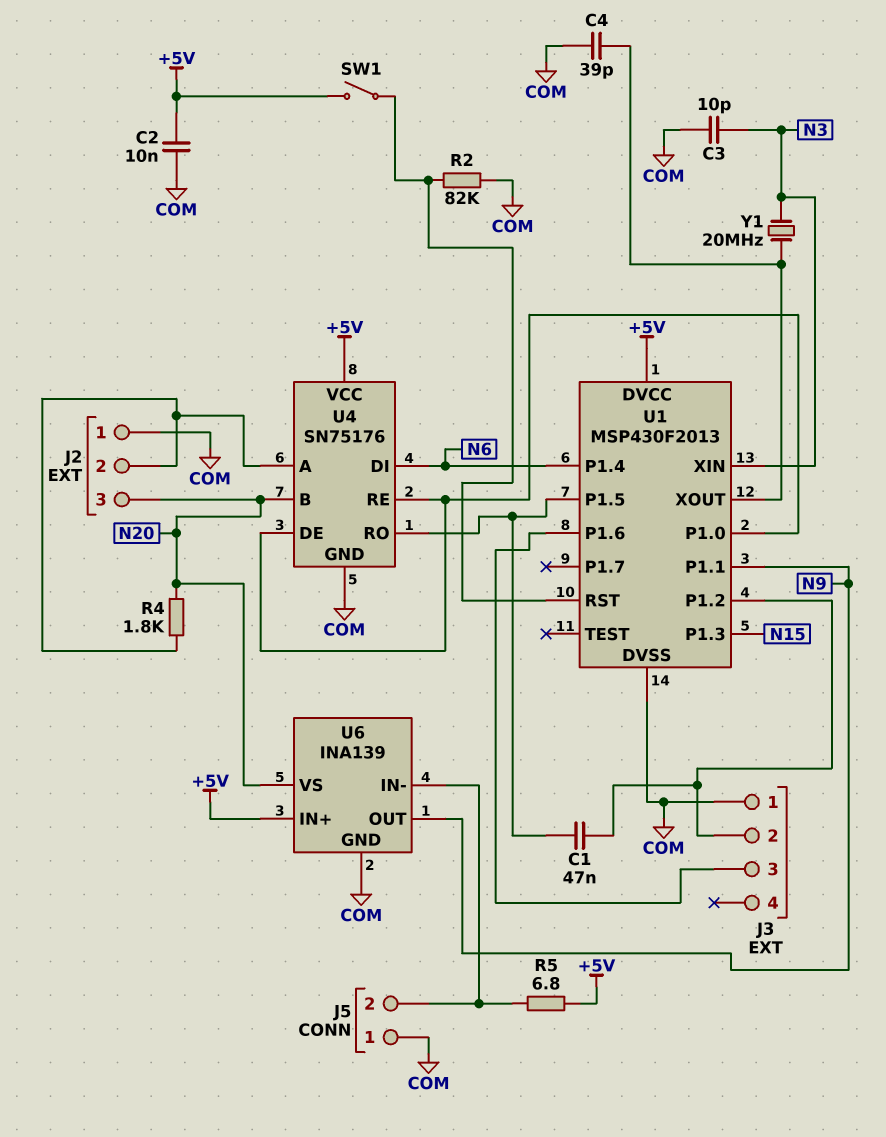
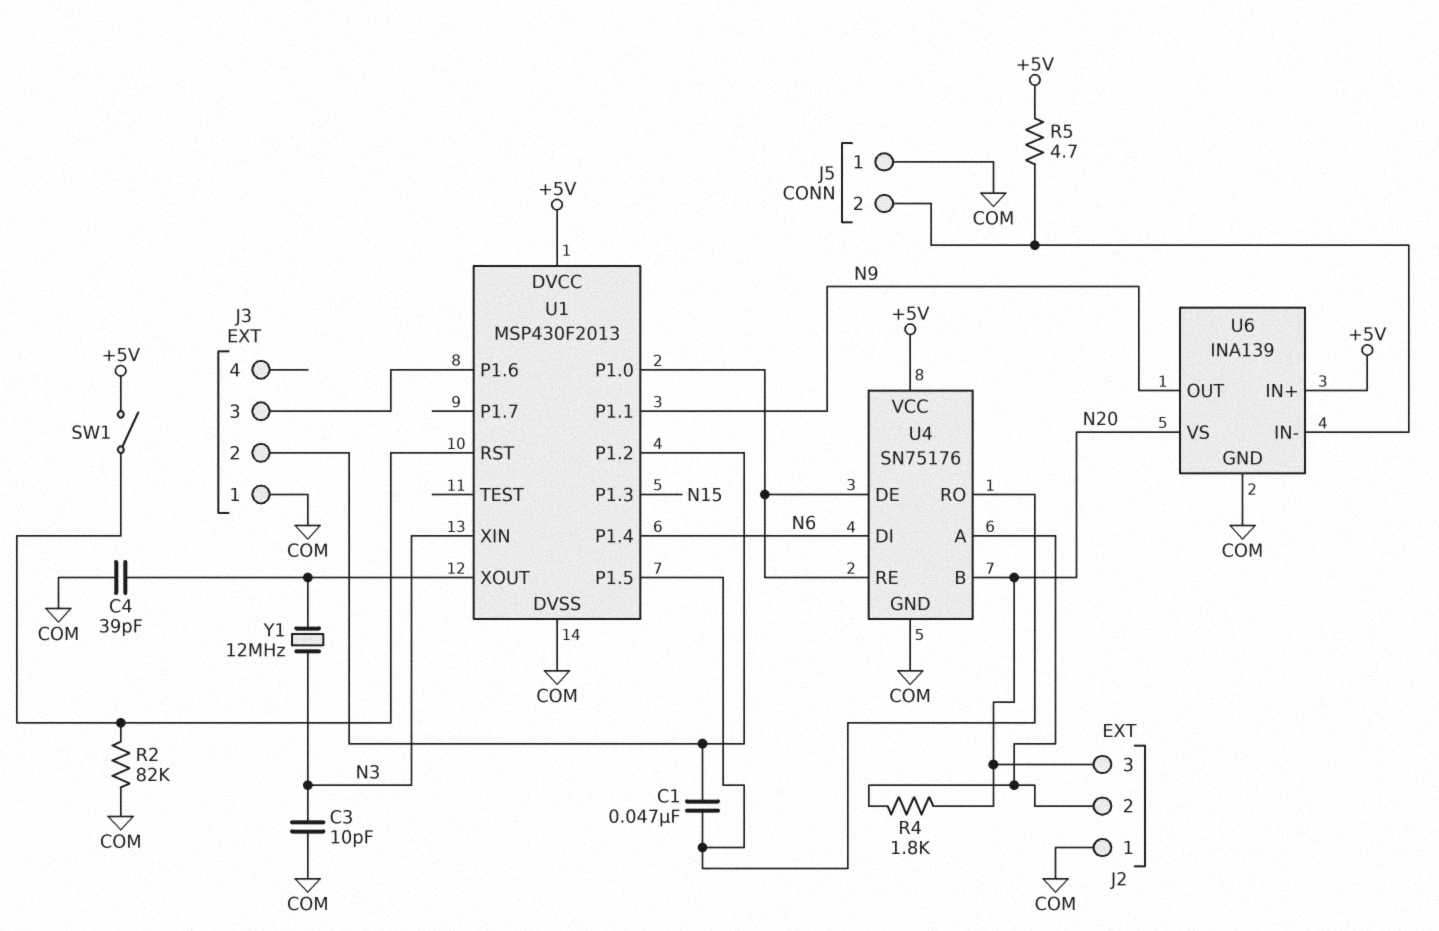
C2: 10nF (+5V, COM) -> none
R5: 6.8 (+5V, J5/2) -> 4.7 (+5V, J5/2)
Y1: 20MHz (N3, U1/XOUT) -> 12MHz (N3, U1/XOUT)

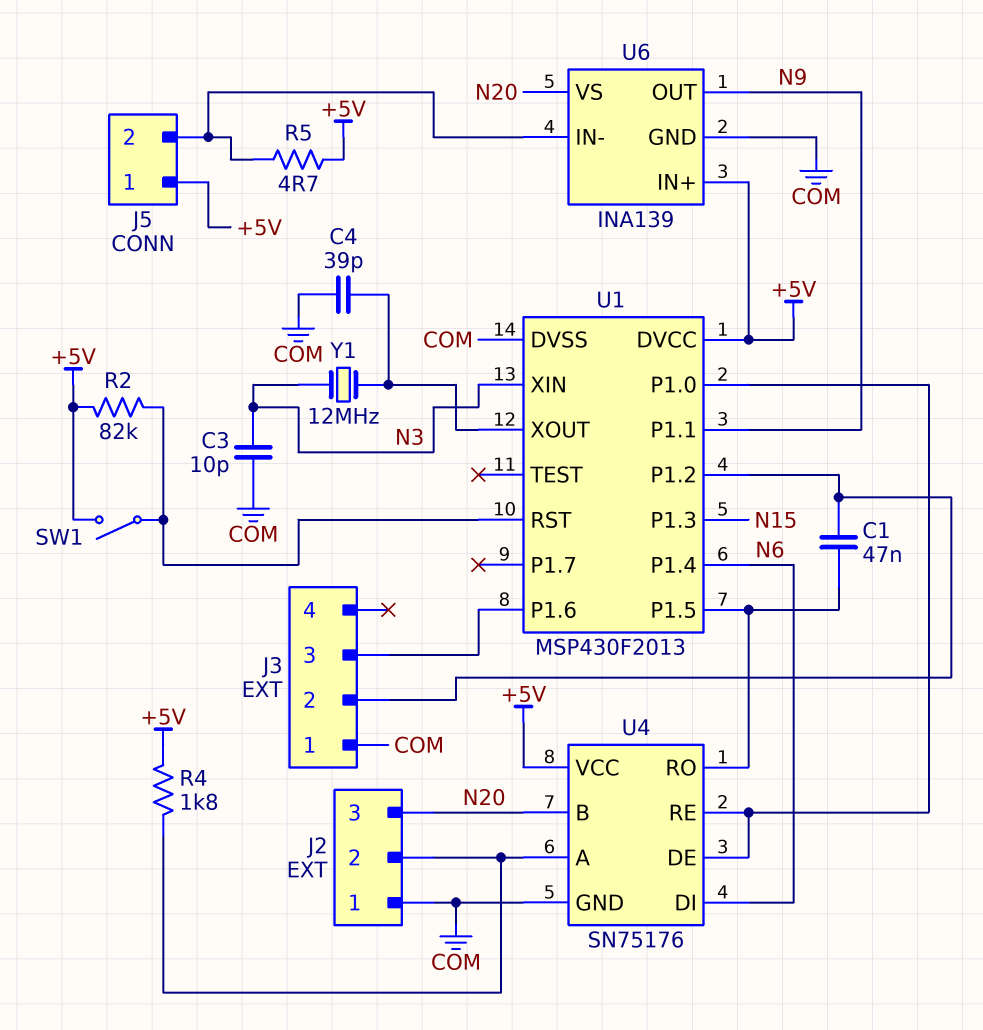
J5 pin 1: COM -> +5V
R2: 82k (COM, U1/RST) -> 82k (+5V, U1/RST)
R4: 1.8k (J2/2, N20) -> 1.8k (+5V, J2/2)

